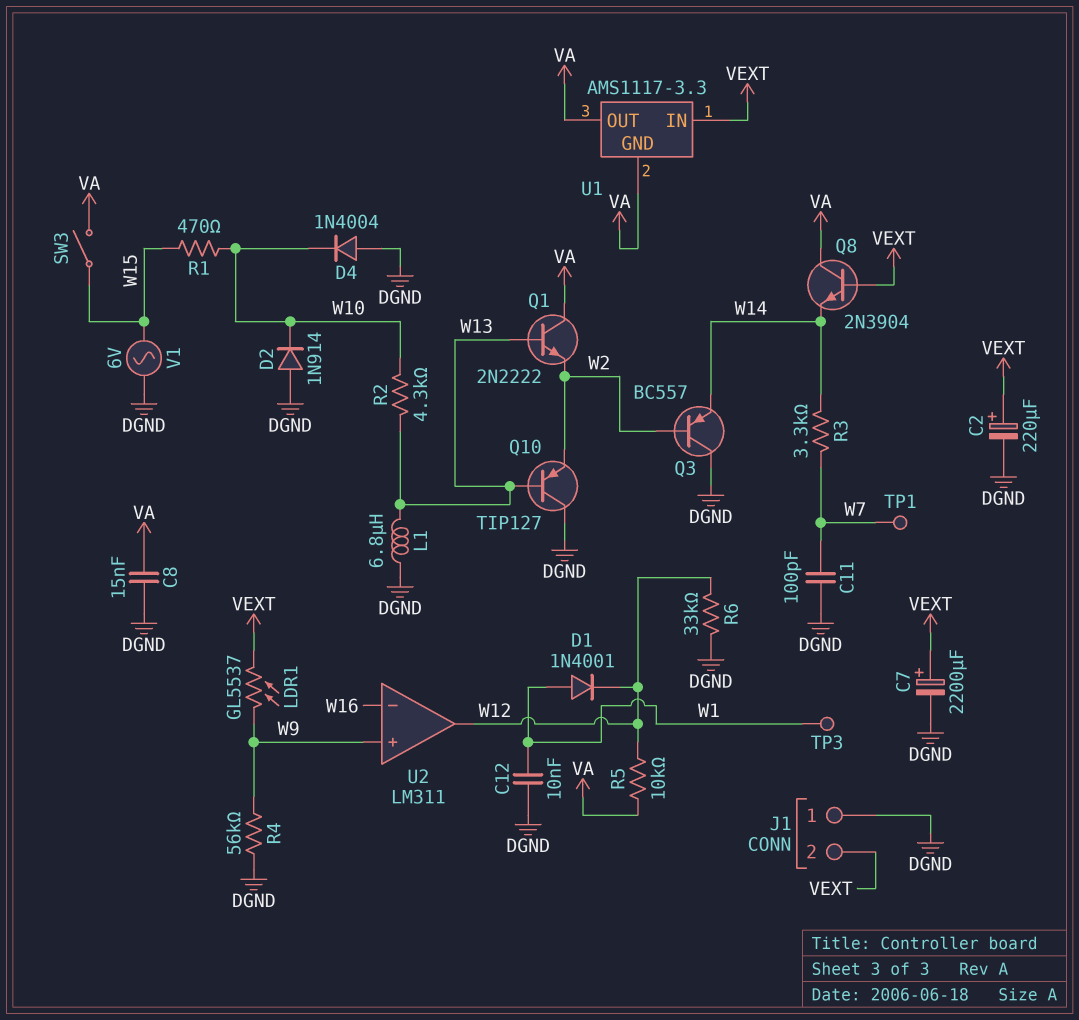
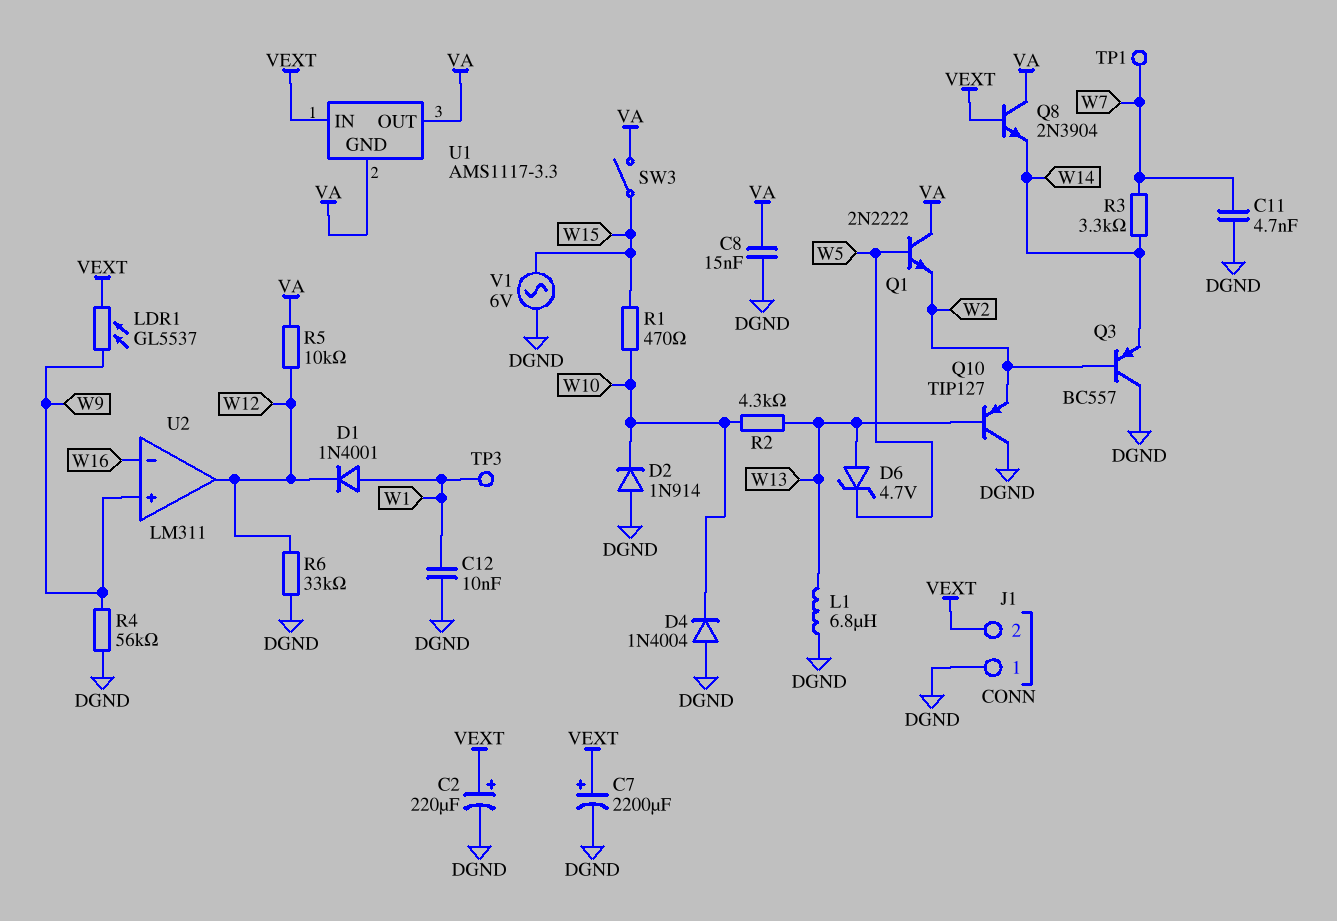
C11: 100pF (DGND, W7) -> 4.7nF (DGND, W7)
D6: none -> zener 4.7V (A W13, K W5)
Q1: NPN 2N2222 (B W13, C VA, E W2) -> NPN 2N2222 (B W5, C VA, E W2)

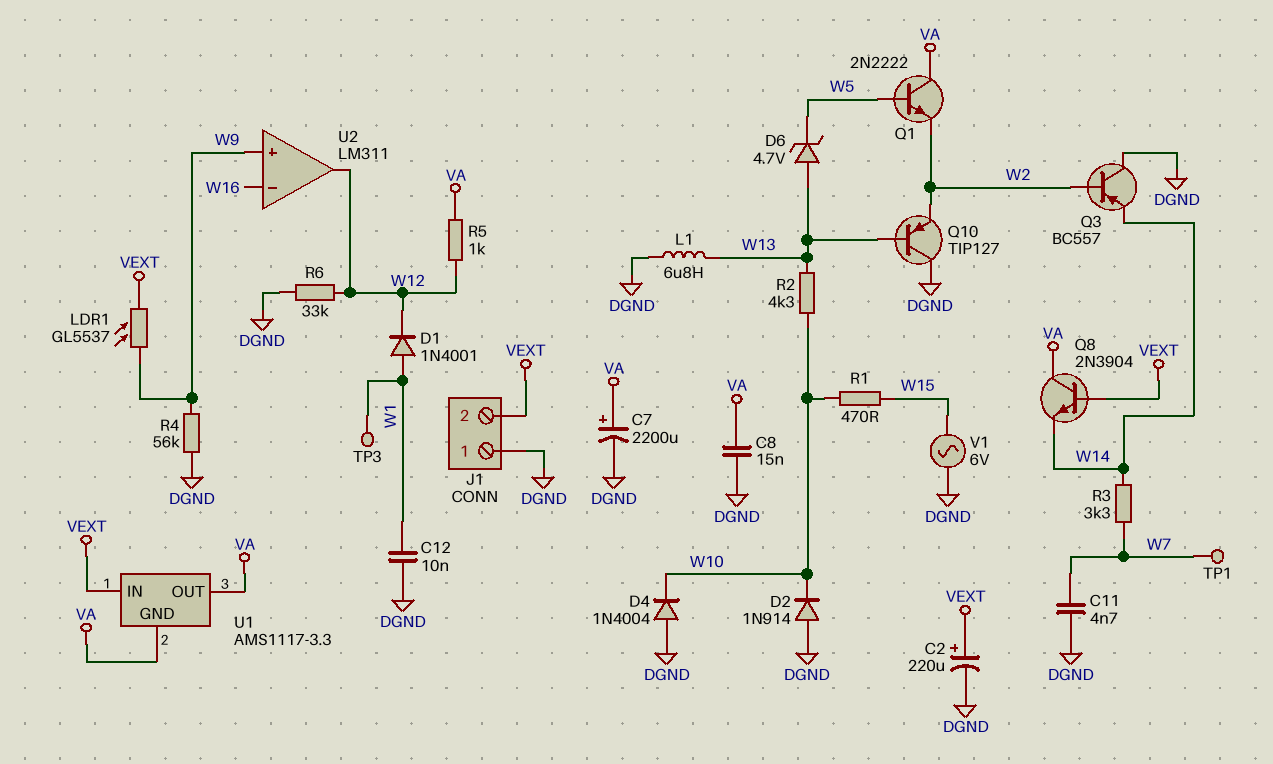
C7: 2200uF (plus VEXT, minus DGND) -> 2200uF (plus VA, minus DGND)
R5: 10k (VA, W12) -> 1k (VA, W12)
SW3: switch (VA, W15) -> none

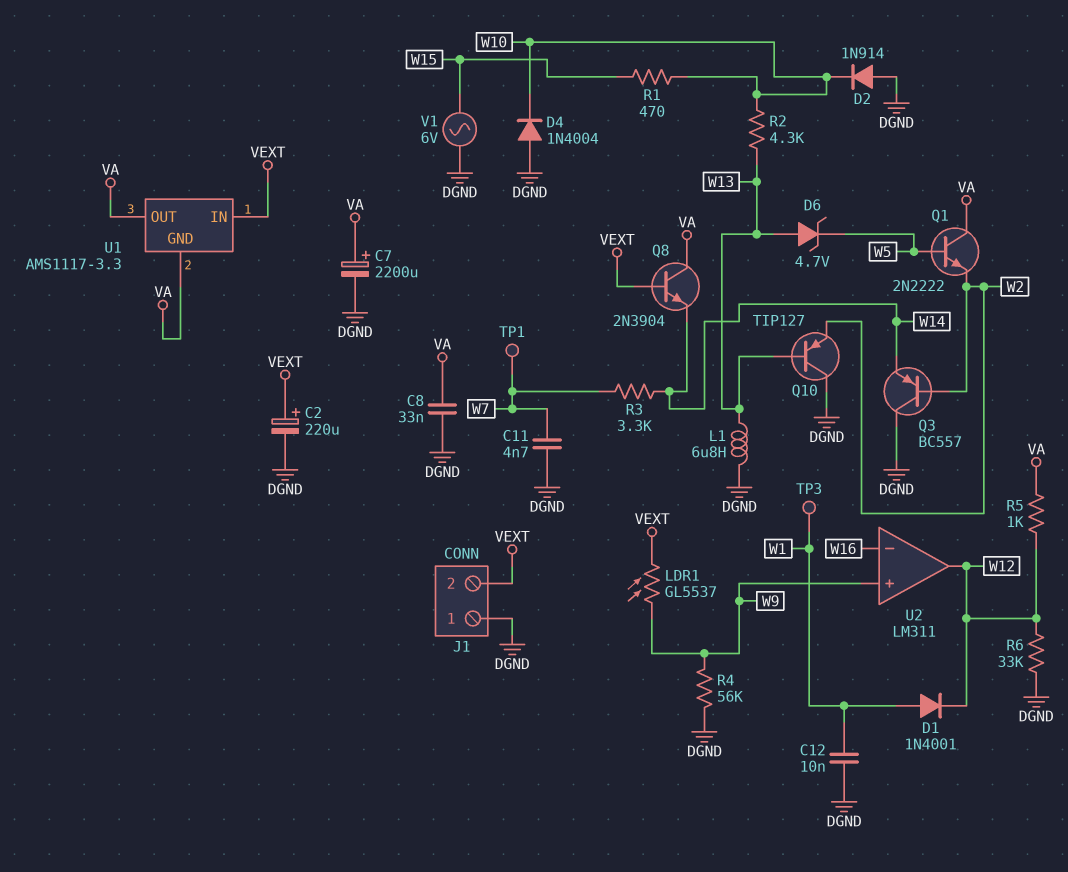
C8: 15nF (DGND, VA) -> 33nF (DGND, VA)

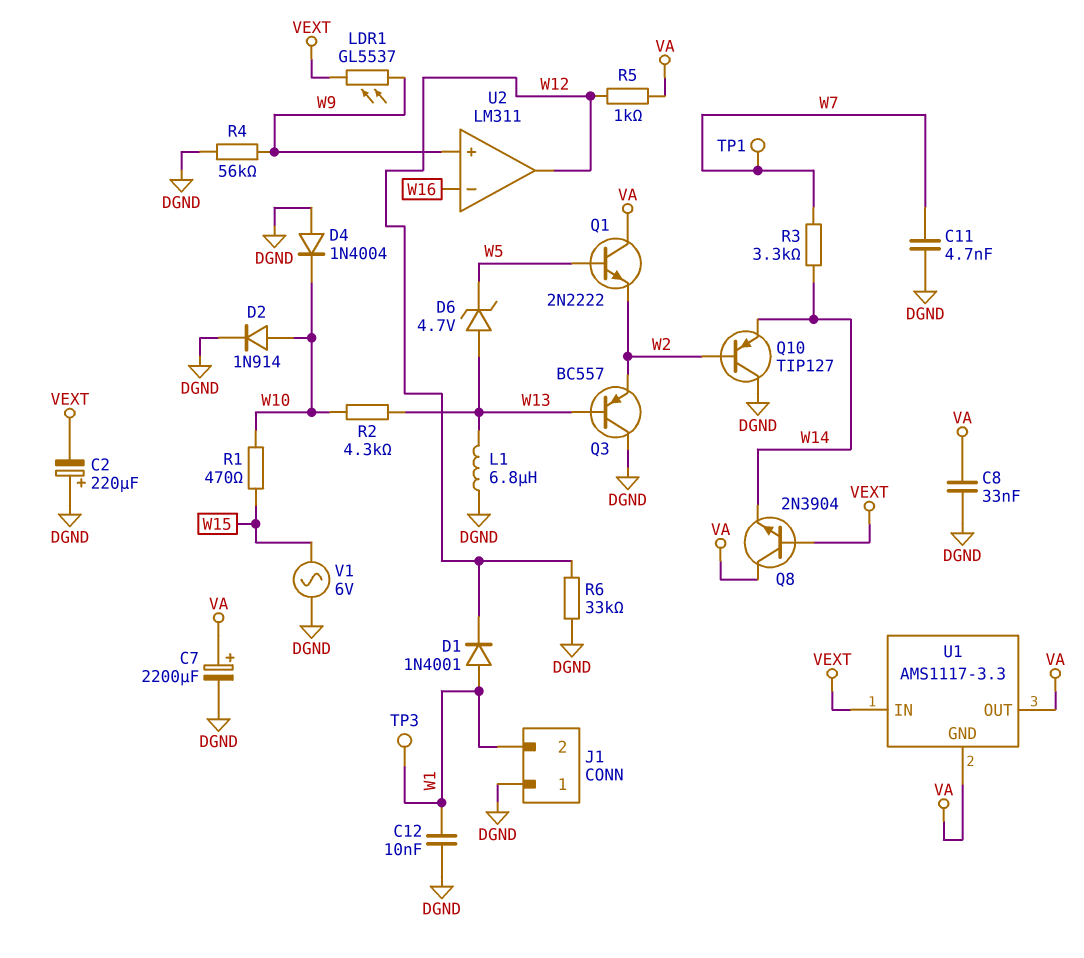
C2: 220uF (plus VEXT, minus DGND) -> 220uF (plus DGND, minus VEXT)
D2: diode 1N914 (A DGND, K W10) -> diode 1N914 (A W10, K DGND)
J1 pin 2: VEXT -> W1
Q3: PNP BC557 (B W2, C DGND, E W14) -> PNP BC557 (B W13, C DGND, E W2)
Q10: PNP TIP127 (B W13, C DGND, E W2) -> PNP TIP127 (B W2, C DGND, E W14)

